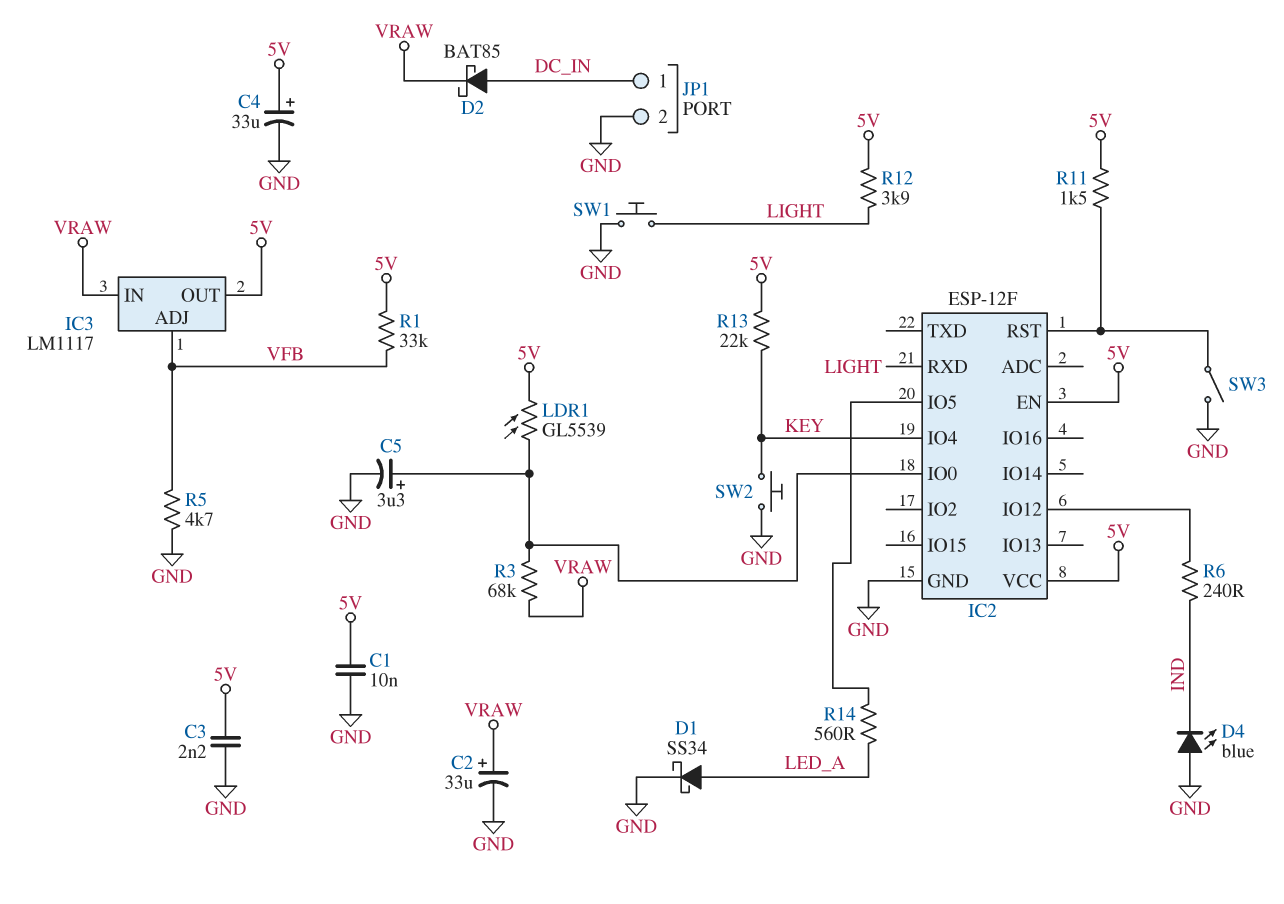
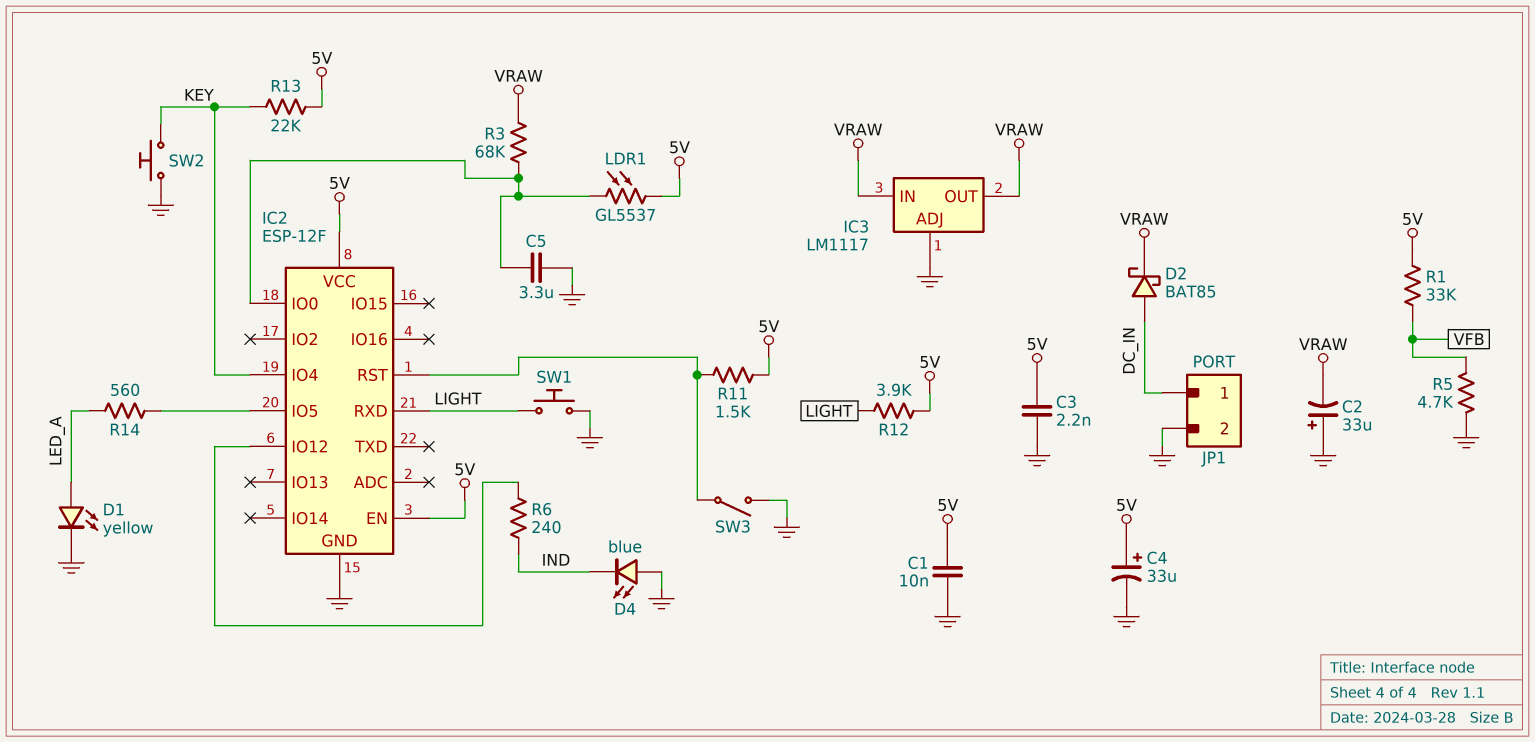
C2: 33uF (plus VRAW, minus GND) -> 33uF (plus GND, minus VRAW)
C5: 3.3uF (plus IC2/IO0, minus GND) -> 3.3uF (GND, IC2/IO0)
D1: schottky SS34 (A LED_A, K GND) -> LED yellow (A LED_A, K GND)
IC3 pin ADJ: VFB -> GND
IC3 pin OUT: 5V -> VRAW
LDR1: GL5539 (5V, IC2/IO0) -> GL5537 (5V, IC2/IO0)

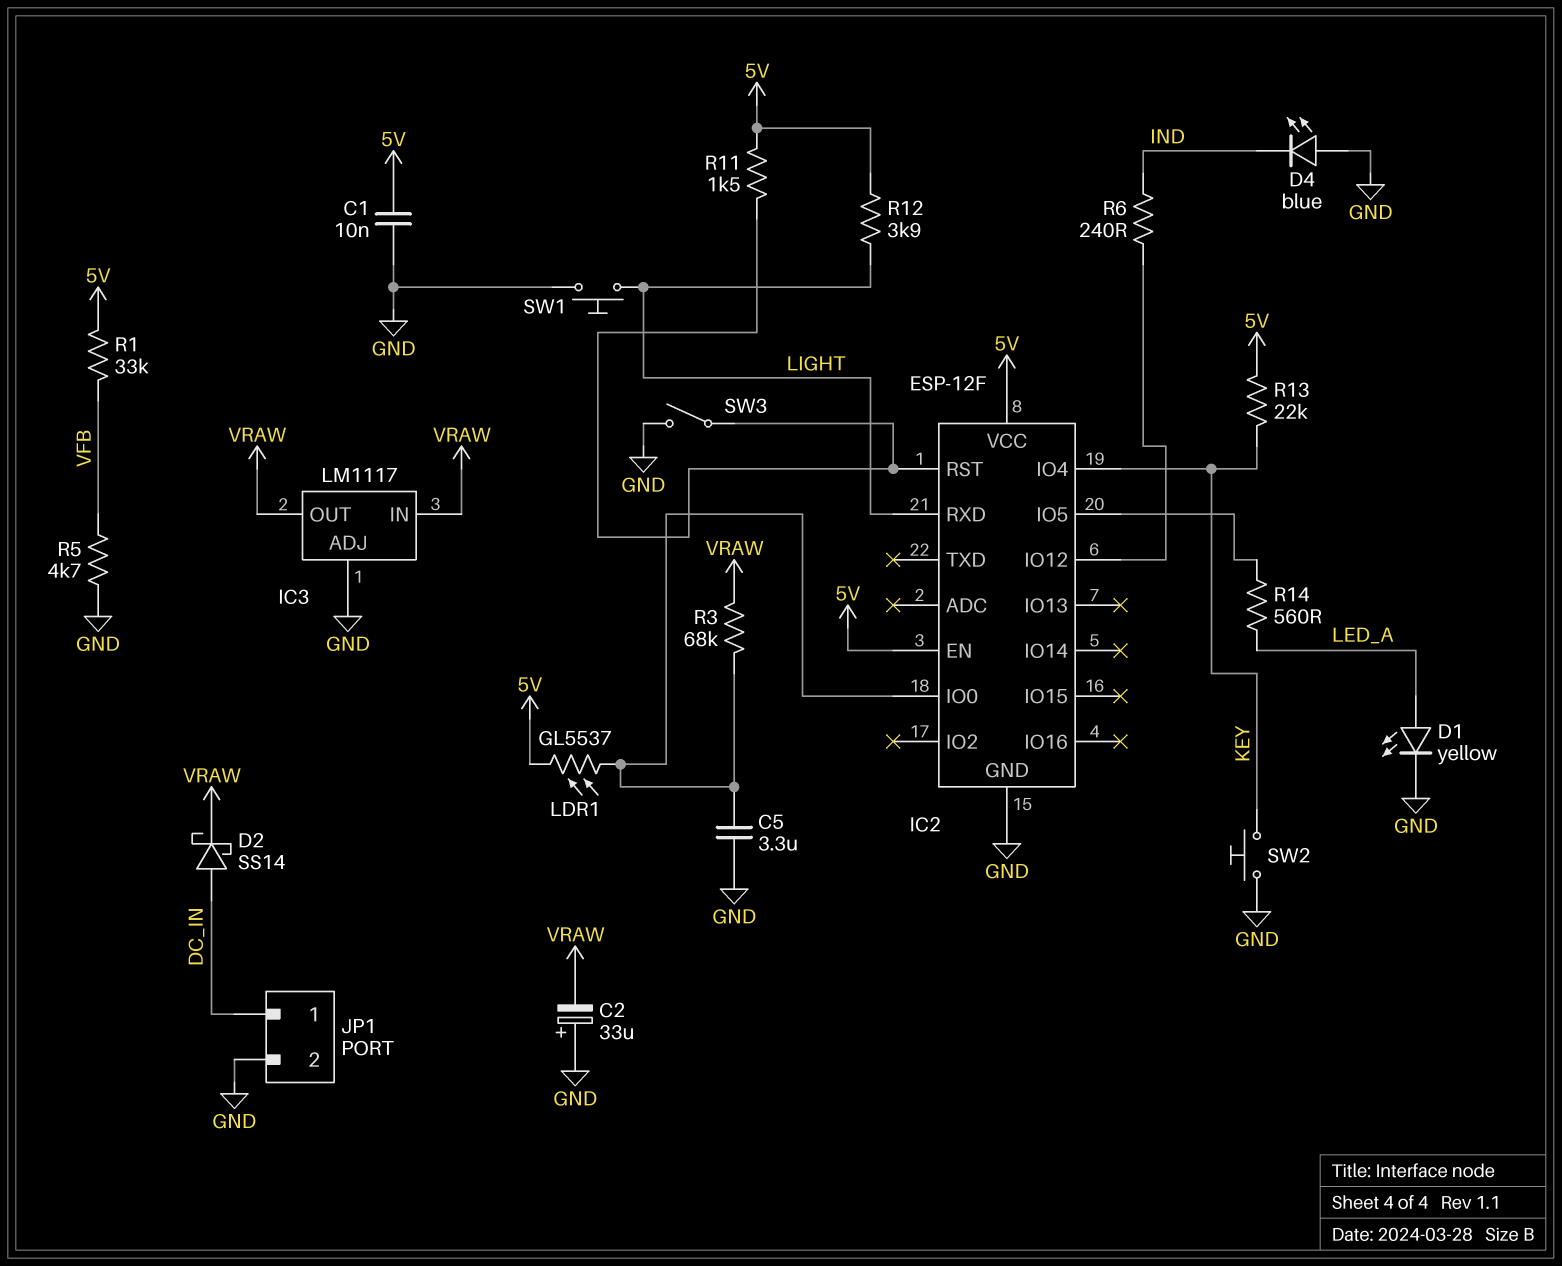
C3: 2.2nF (5V, GND) -> none
C4: 33uF (plus 5V, minus GND) -> none
D2: schottky BAT85 (A DC_IN, K VRAW) -> schottky SS14 (A DC_IN, K VRAW)

